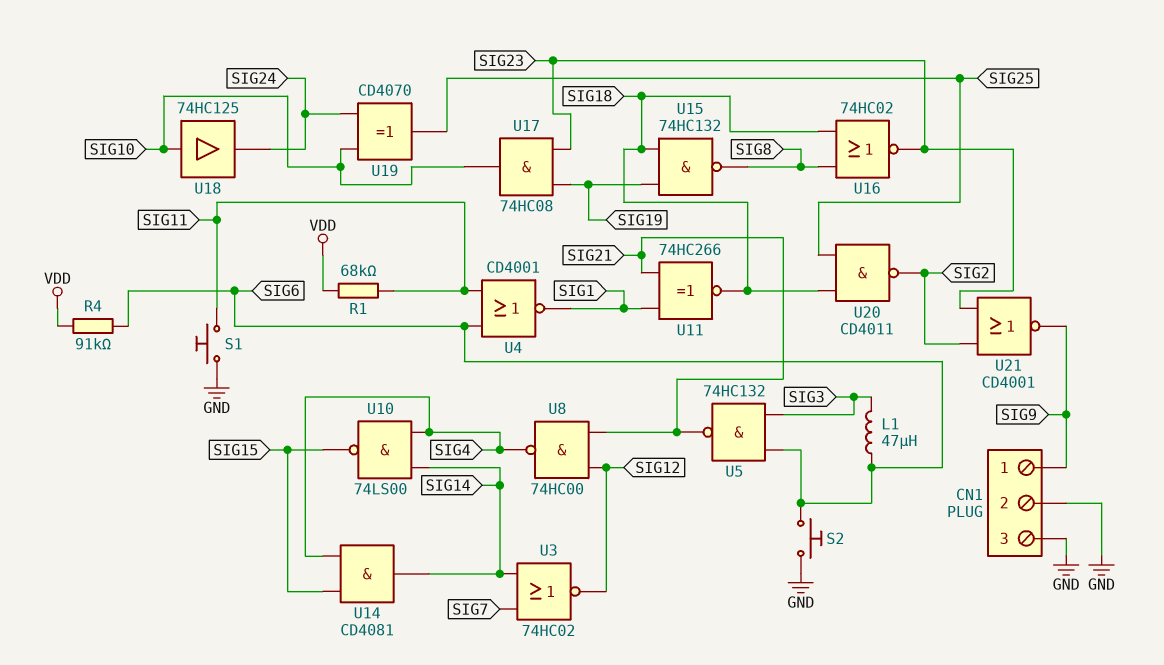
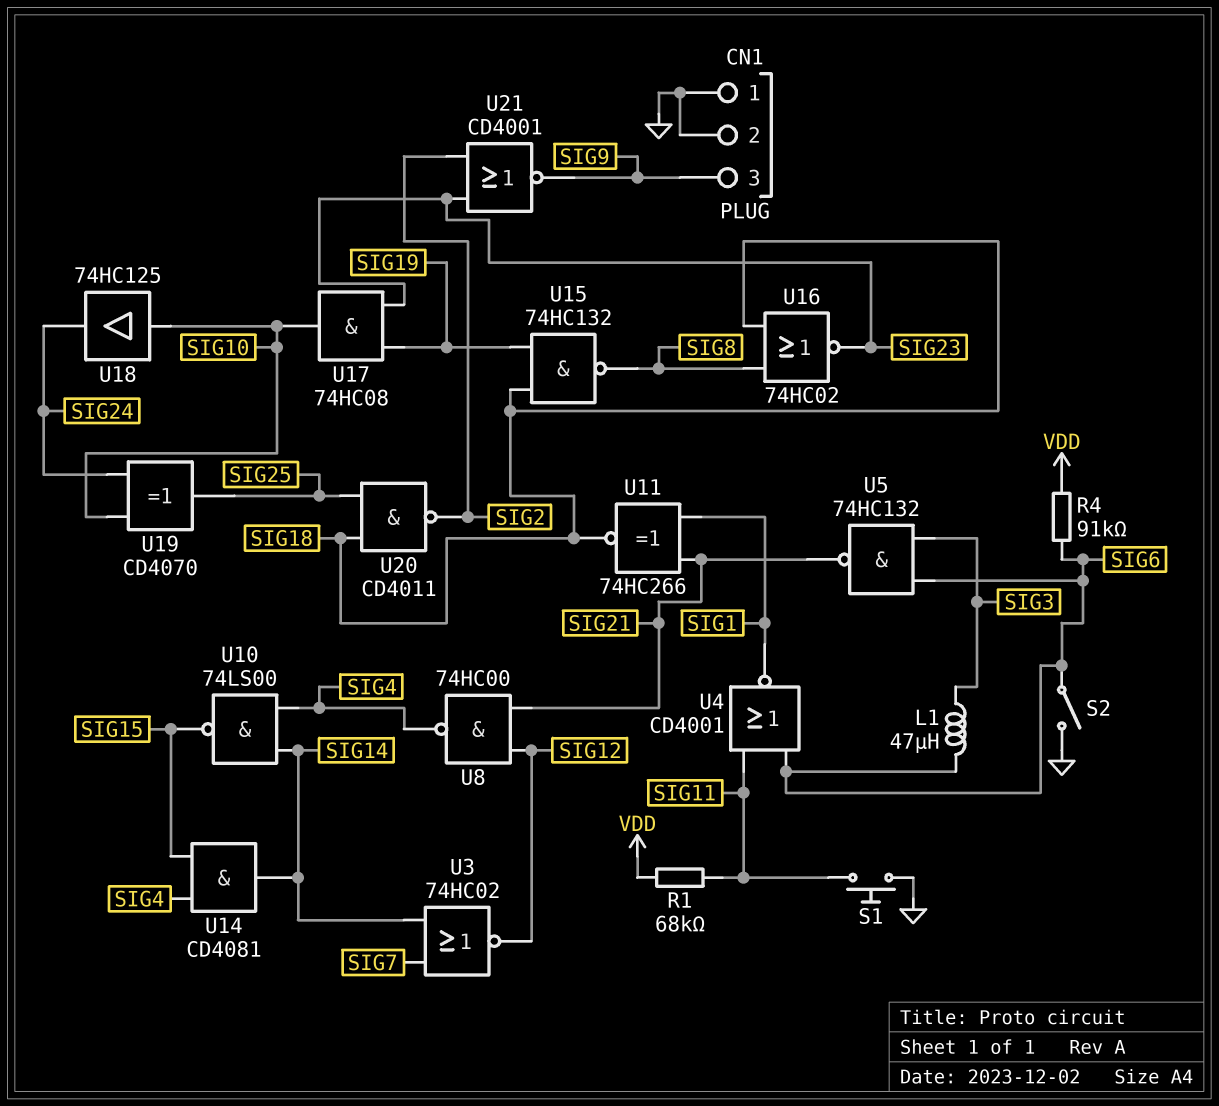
CN1 pin 1: SIG9 -> GND
CN1 pin 3: GND -> SIG9
S2: button (GND, SIG6) -> switch (GND, SIG6)

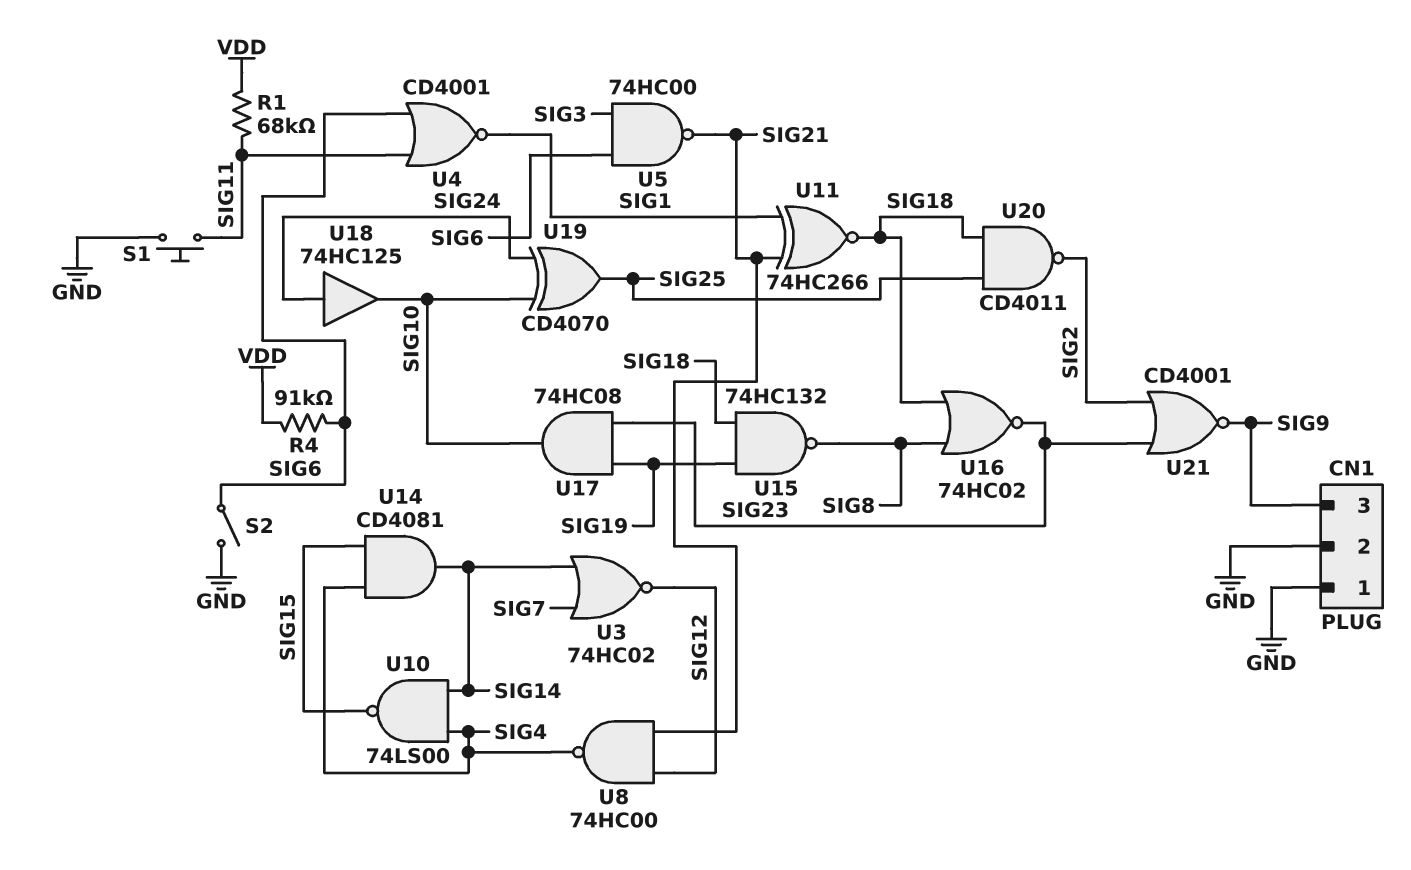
L1: 47uH (SIG3, SIG6) -> none
U5: NAND 74HC132 (in SIG3, in SIG6, out SIG21) -> NAND 74HC00 (in SIG3, in SIG6, out SIG21)
U18: buffer 74HC125 (in SIG10, out SIG24) -> buffer 74HC125 (in SIG24, out SIG10)

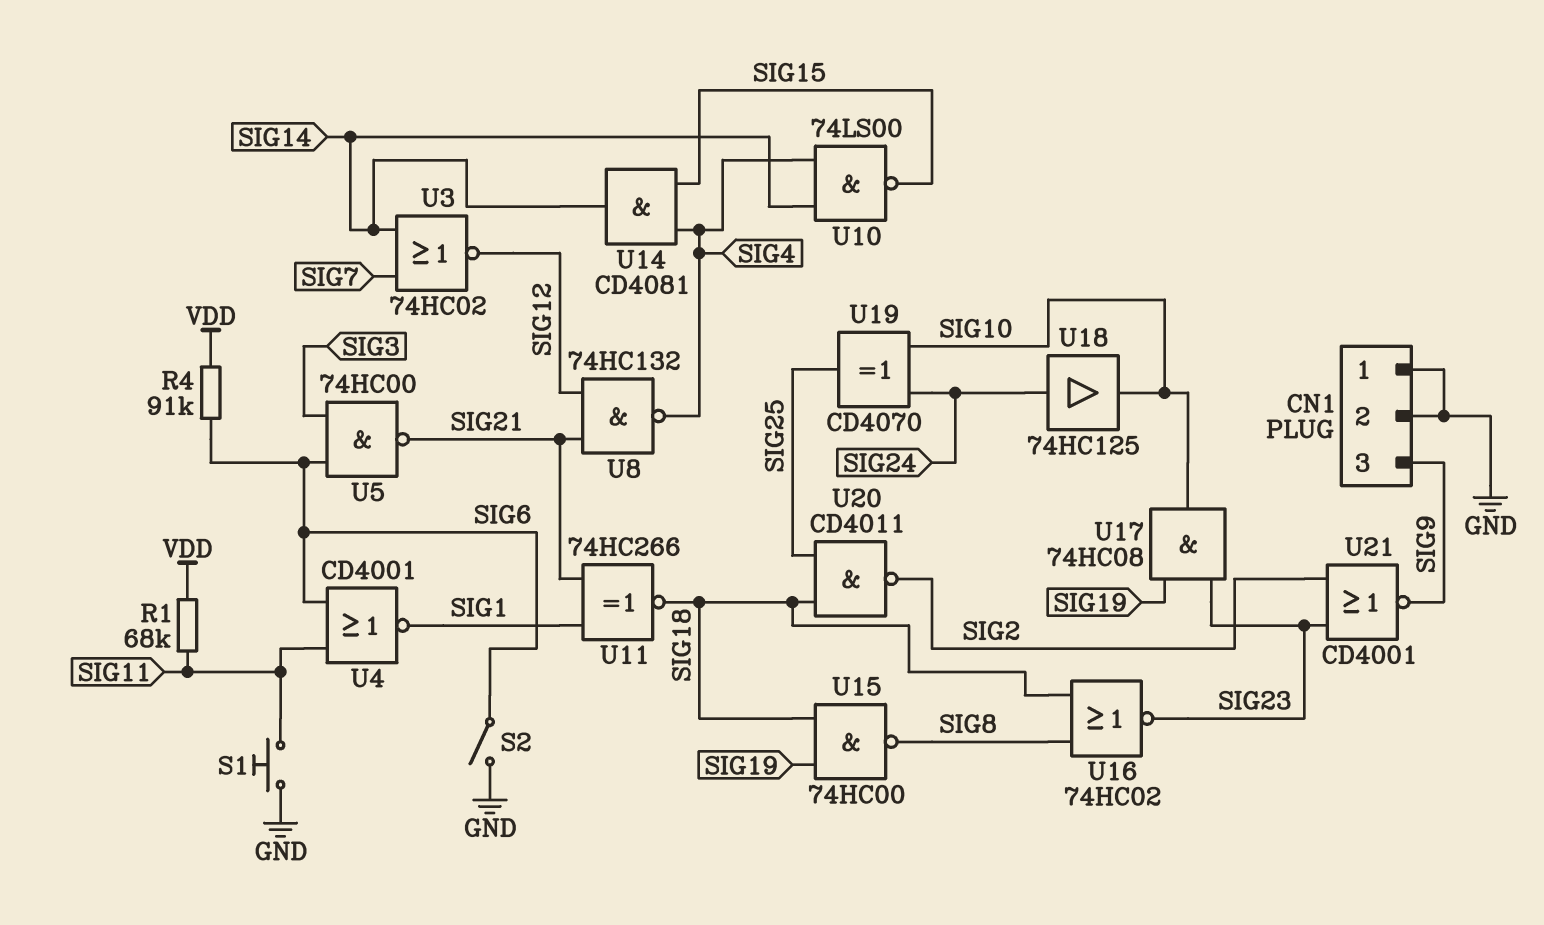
U8: NAND 74HC00 (in SIG12, in SIG21, out SIG4) -> NAND 74HC132 (in SIG12, in SIG21, out SIG4)
U15: NAND 74HC132 (in SIG18, in SIG19, out SIG8) -> NAND 74HC00 (in SIG18, in SIG19, out SIG8)

